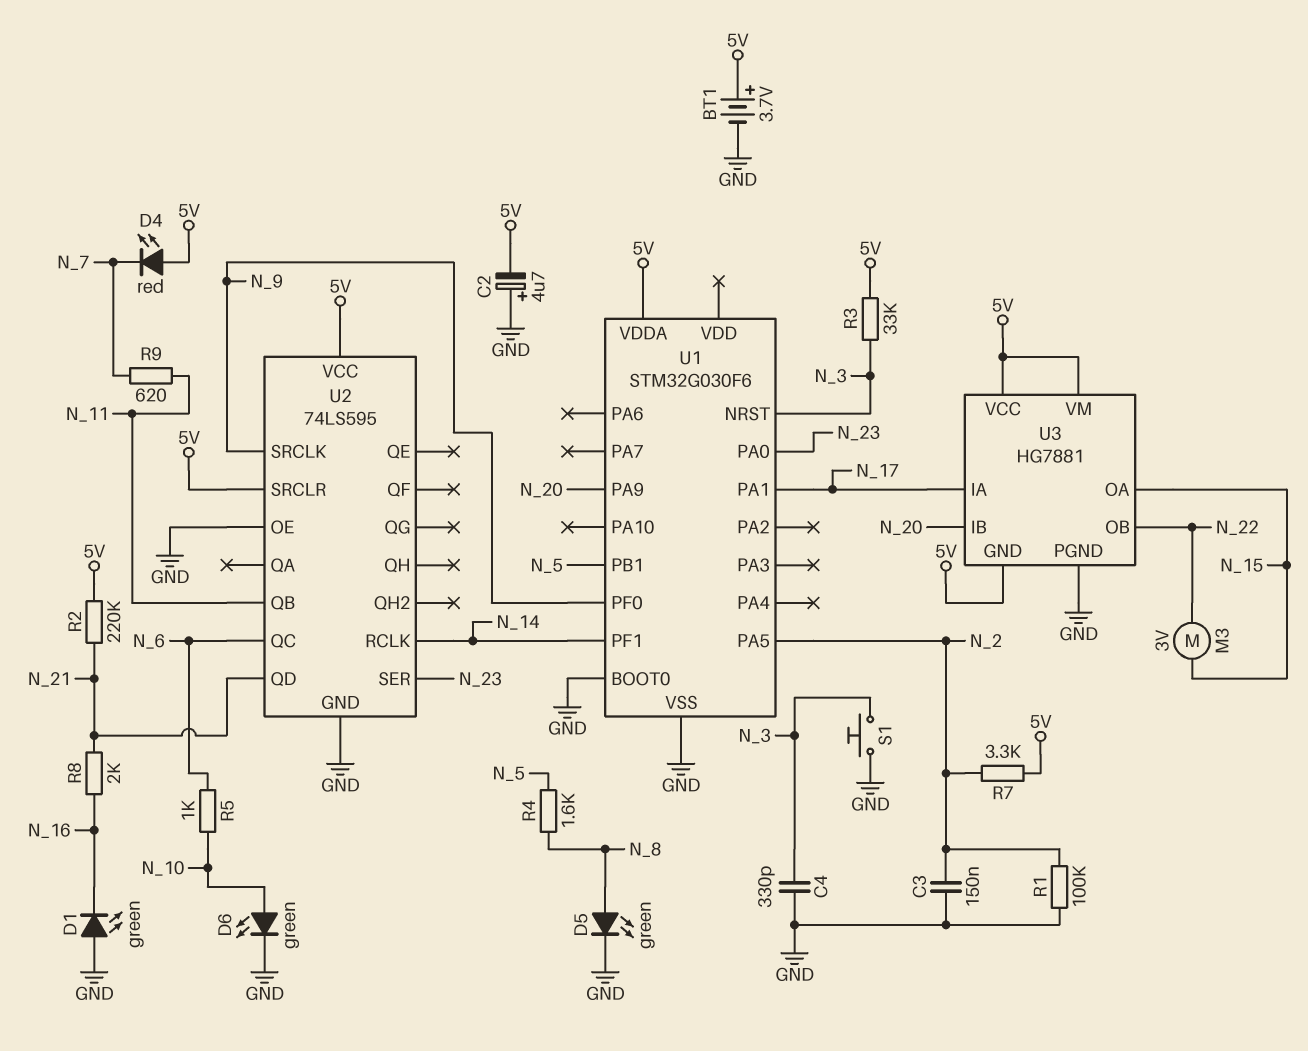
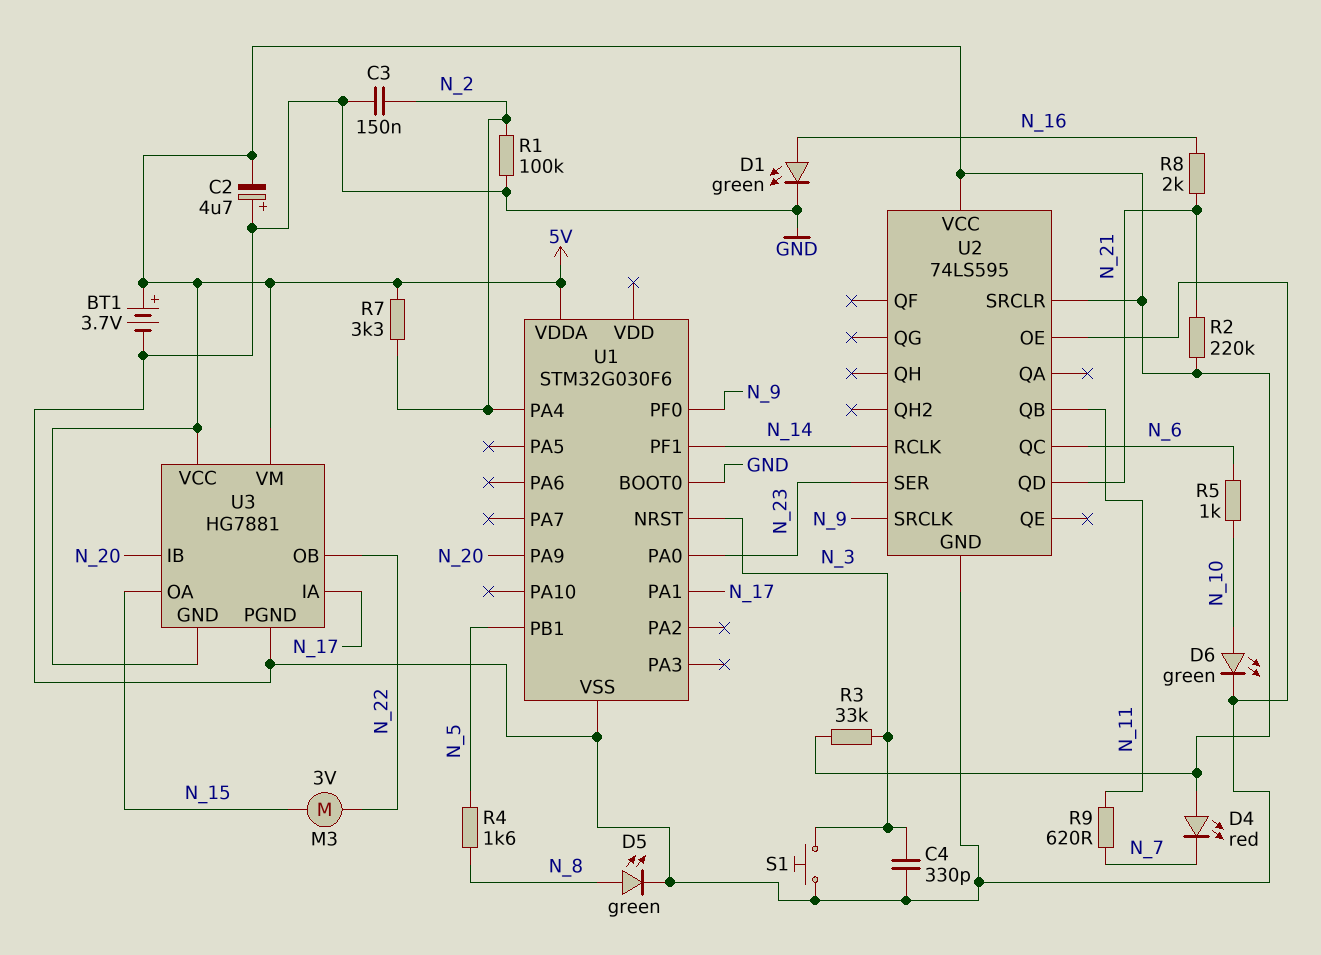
D1: LED green (A GND, K N_16) -> LED green (A N_16, K GND)
U1 pin PA4: none -> N_2
U1 pin PA5: N_2 -> none

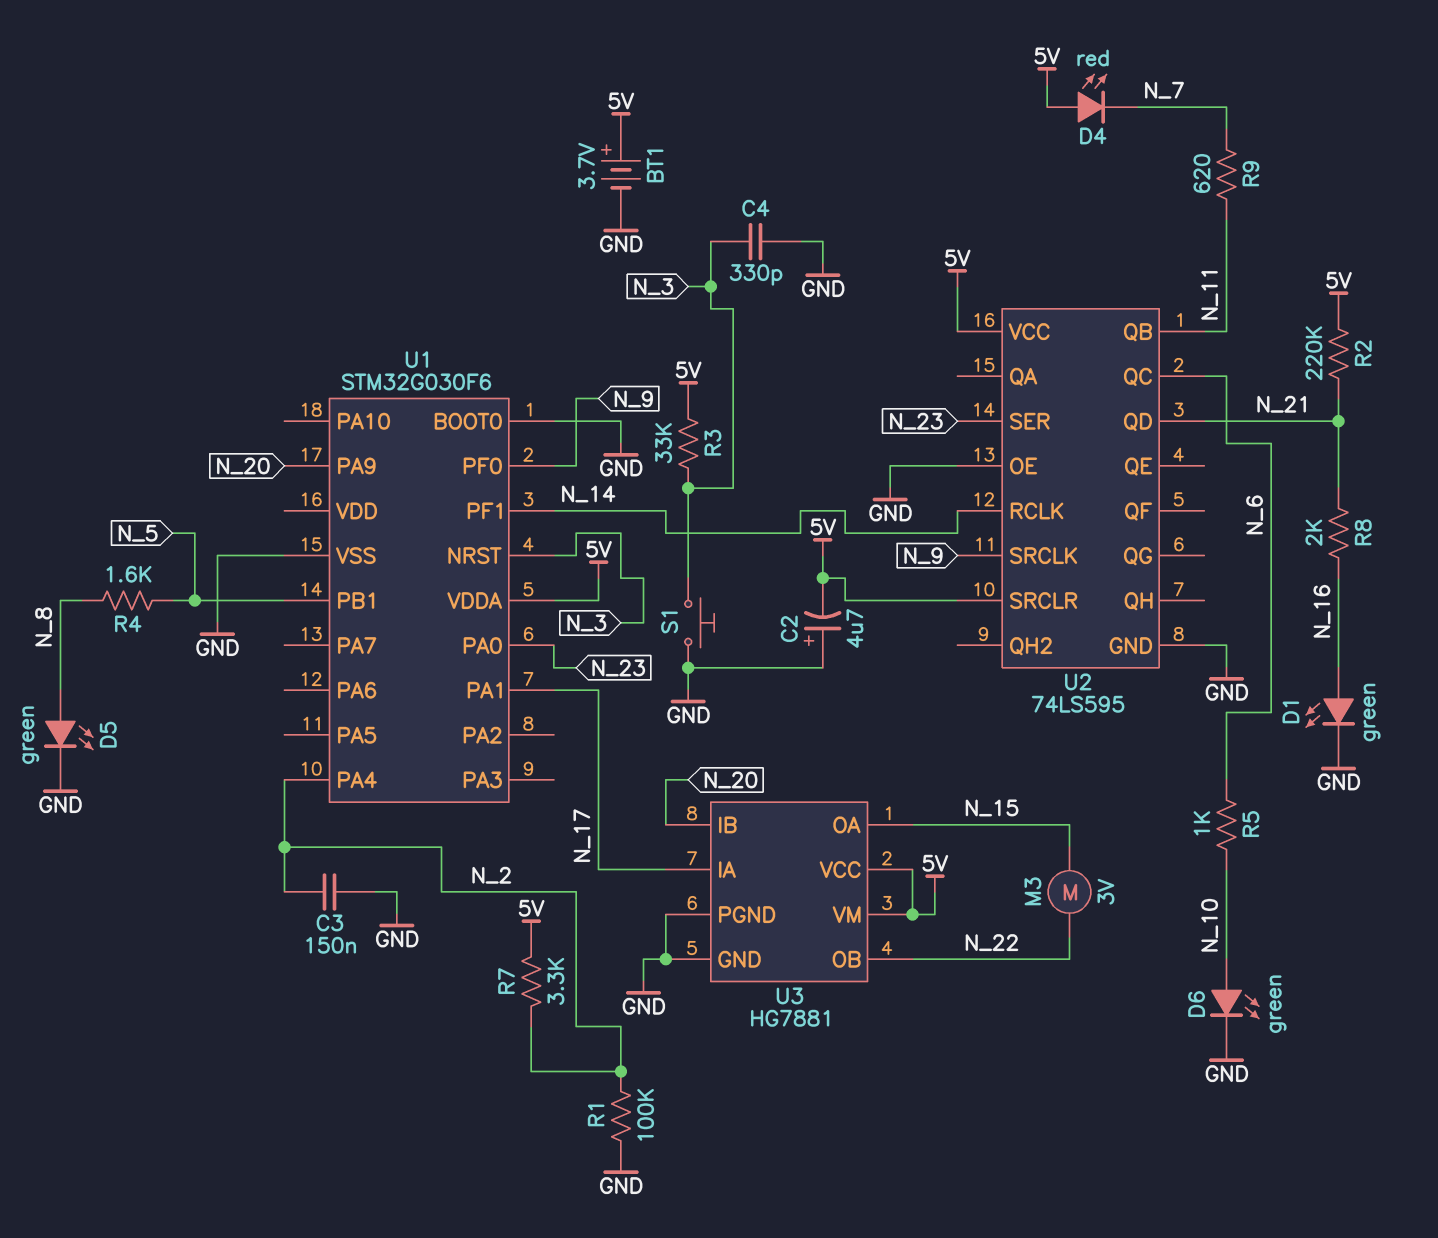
U3 pin GND: 5V -> GND

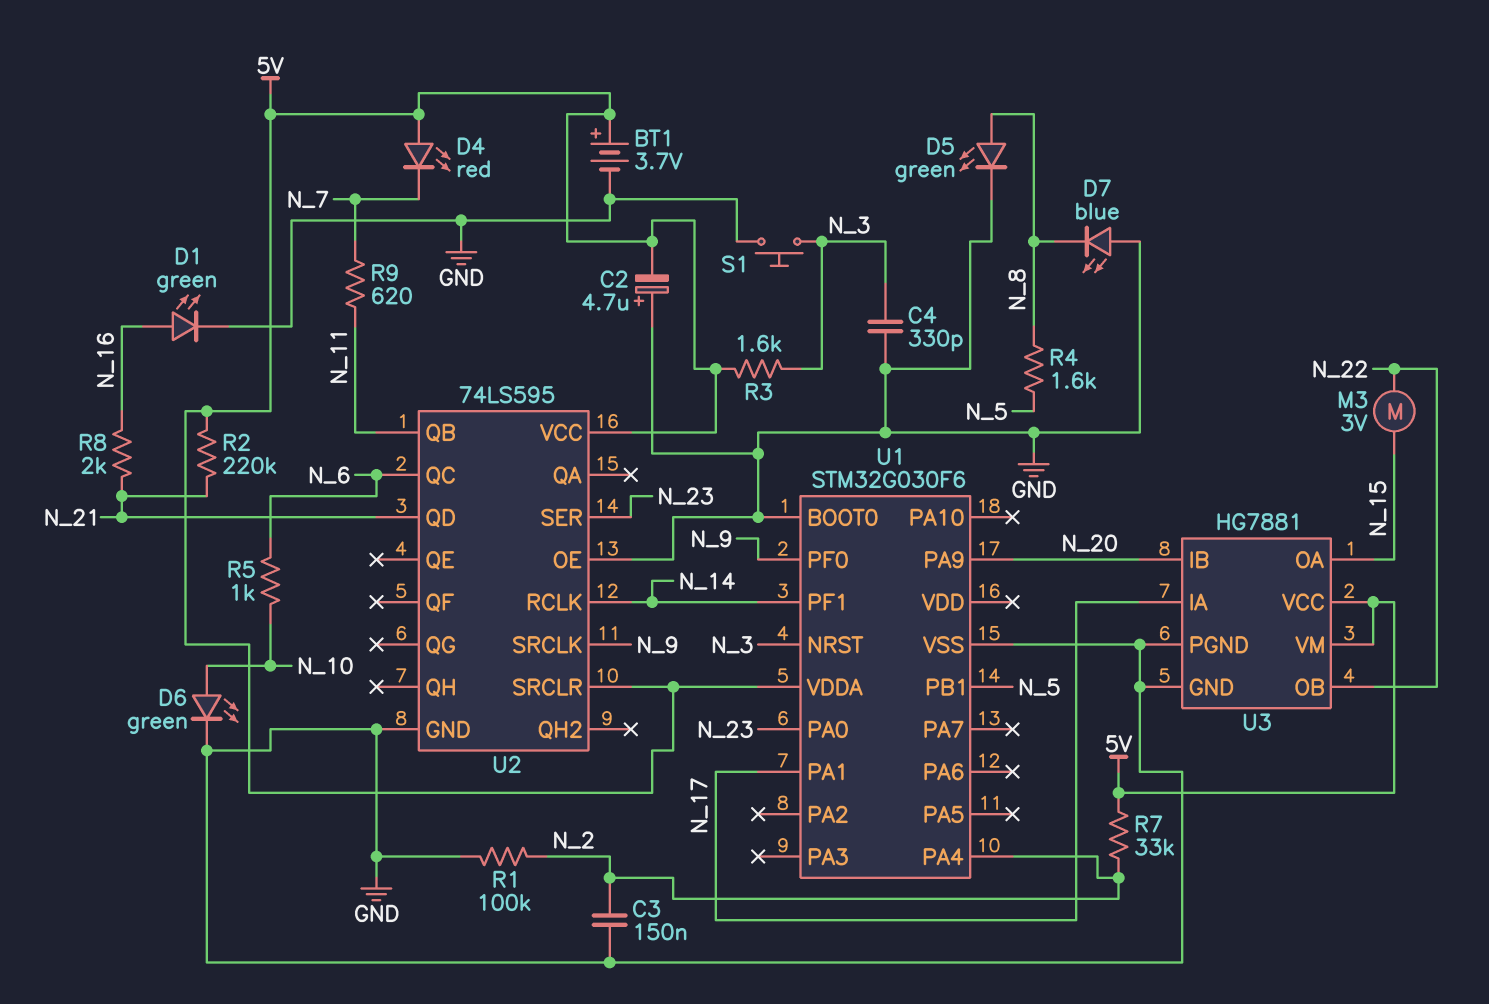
D7: none -> LED blue (A GND, K N_8)
R3: 33k (5V, N_3) -> 1.6k (5V, N_3)
R7: 3.3k (5V, N_2) -> 33k (5V, N_2)

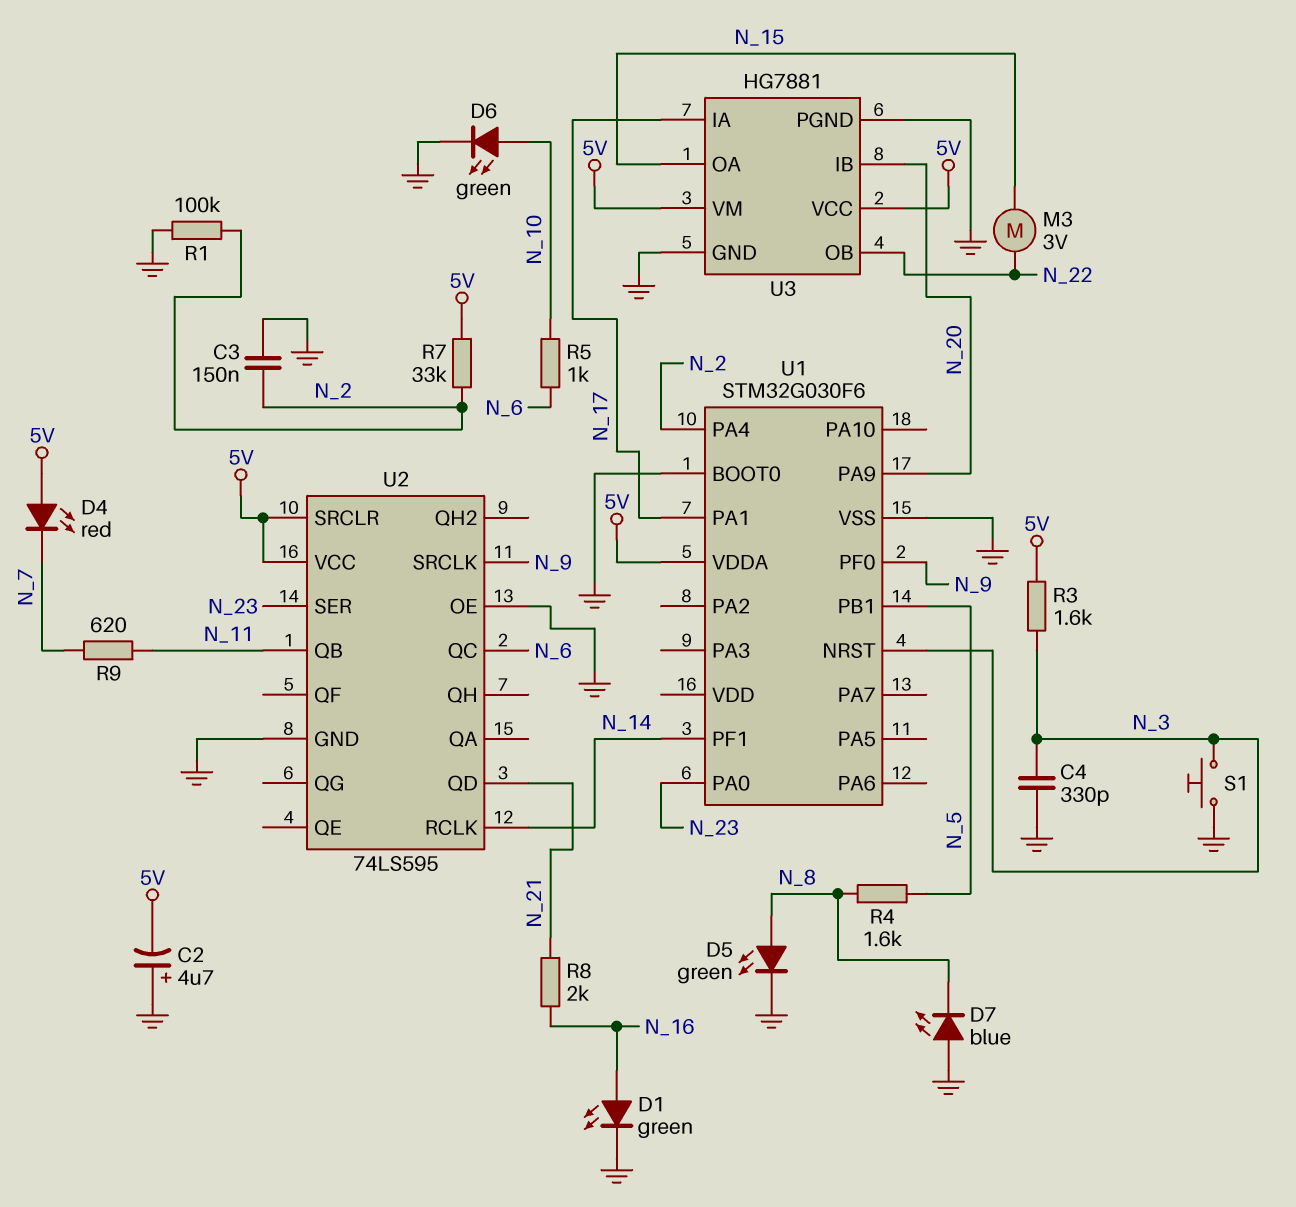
BT1: 3.7V (plus 5V, minus GND) -> none
R2: 220k (5V, N_21) -> none

